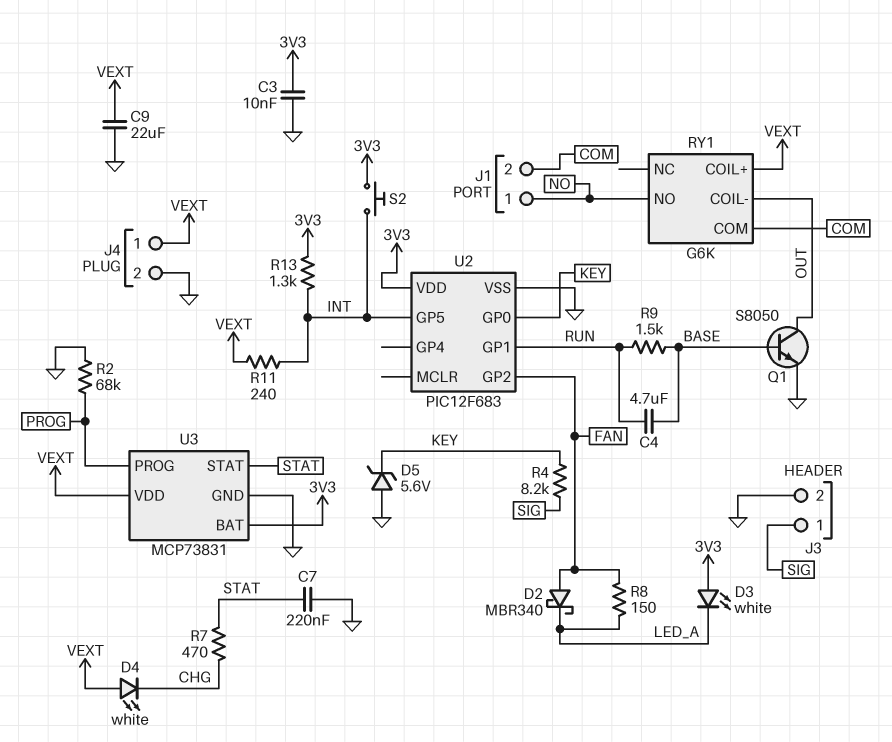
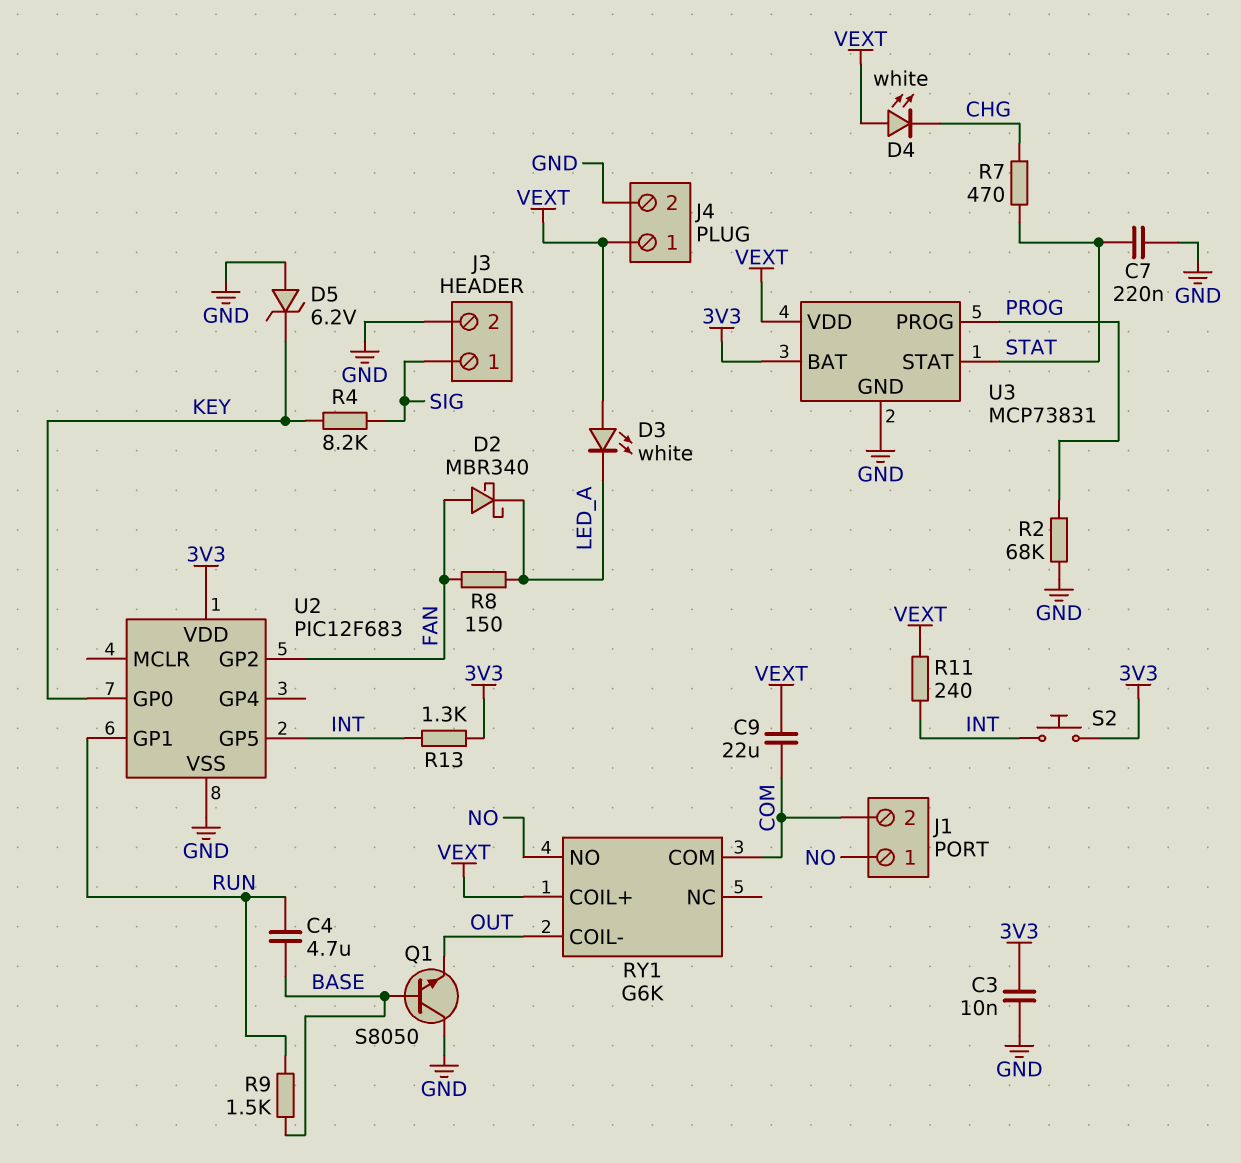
C9: 22uF (GND, VEXT) -> 22uF (COM, VEXT)
D3: LED white (A 3V3, K LED_A) -> LED white (A VEXT, K LED_A)
D5: zener 5.6V (A GND, K KEY) -> zener 6.2V (A GND, K KEY)
Q1: NPN S8050 (B BASE, C OUT, E GND) -> NPN S8050 (B BASE, C GND, E OUT)

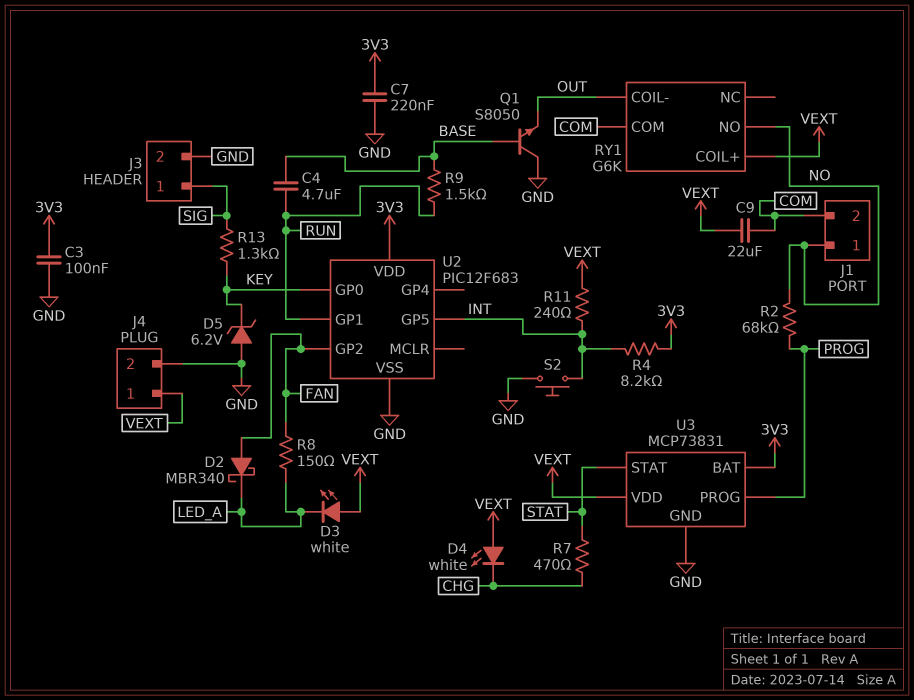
C3: 10nF (3V3, GND) -> 100nF (3V3, GND)
C7: 220nF (GND, STAT) -> 220nF (3V3, GND)
R2: 68k (GND, PROG) -> 68k (NO, PROG)
R4: 8.2k (KEY, SIG) -> 8.2k (3V3, INT)
R13: 1.3k (3V3, INT) -> 1.3k (KEY, SIG)
S2: button (3V3, INT) -> button (GND, INT)

